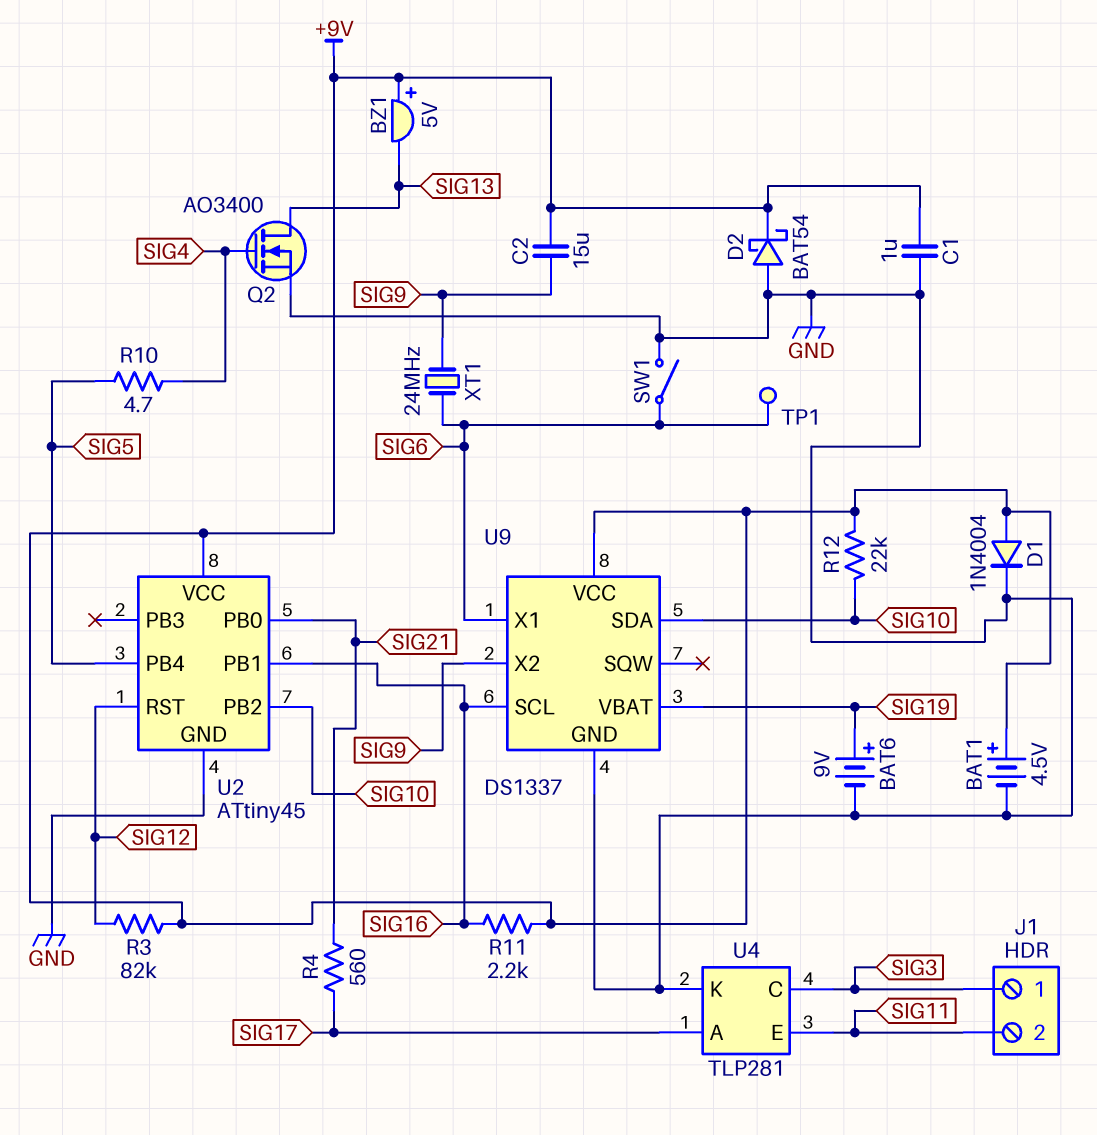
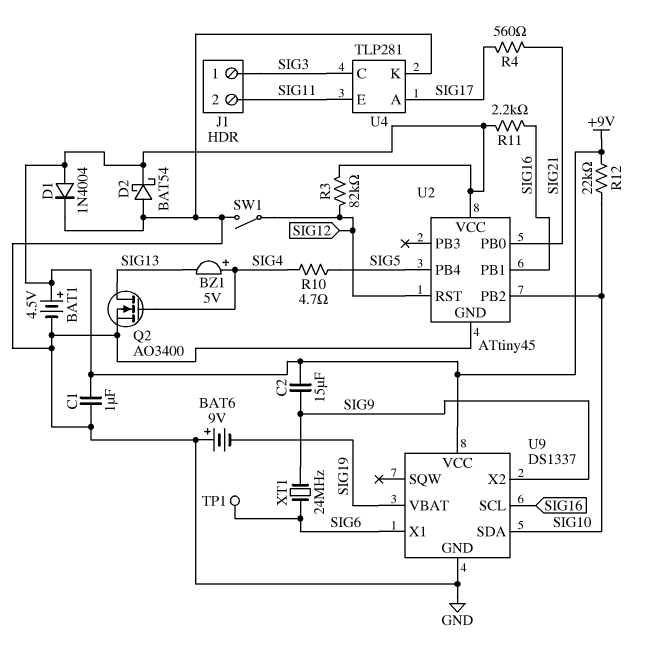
BAT6: 9V (plus SIG19, minus GND) -> 9V (plus GND, minus SIG19)
BZ1: buzzer 5V (plus +9V, minus SIG13) -> buzzer 5V (plus SIG4, minus SIG13)
SW1: switch (GND, SIG6) -> switch (GND, SIG12)

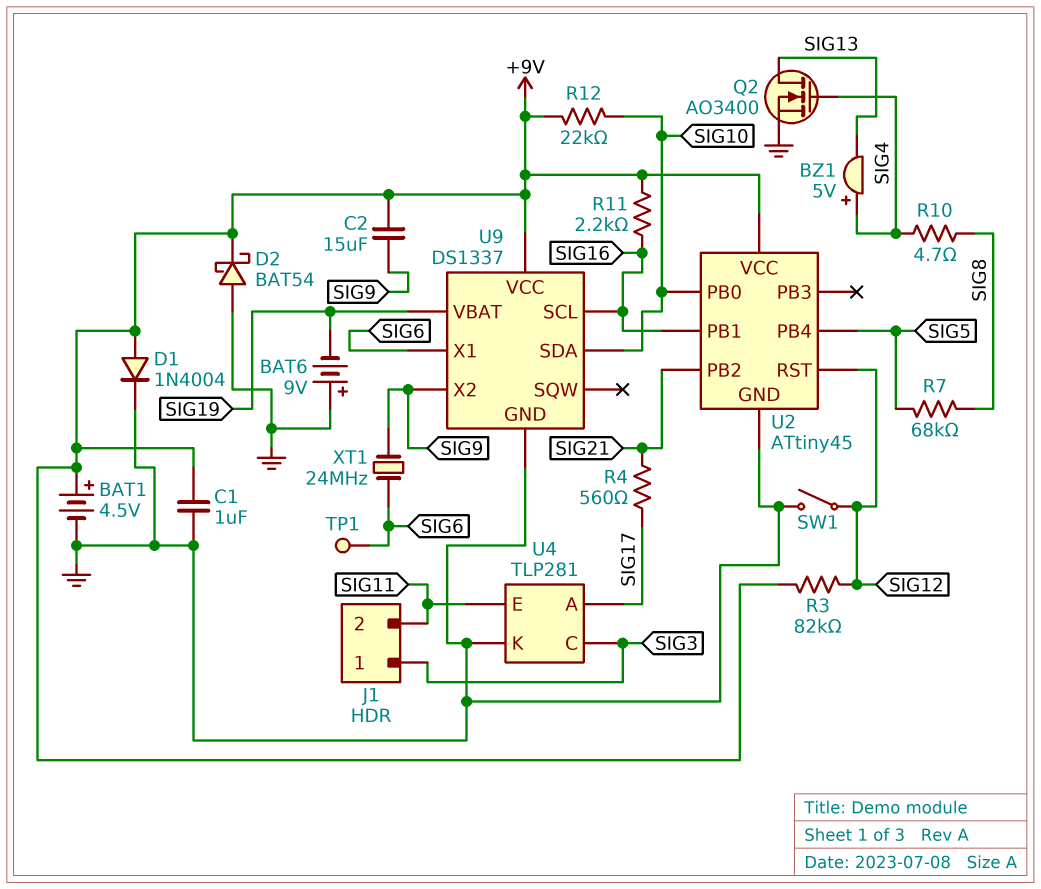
R7: none -> 68k (SIG5, SIG8)
R10: 4.7 (SIG4, SIG5) -> 4.7 (SIG4, SIG8)
U2 pin PB0: SIG21 -> SIG10
U2 pin PB2: SIG10 -> SIG21

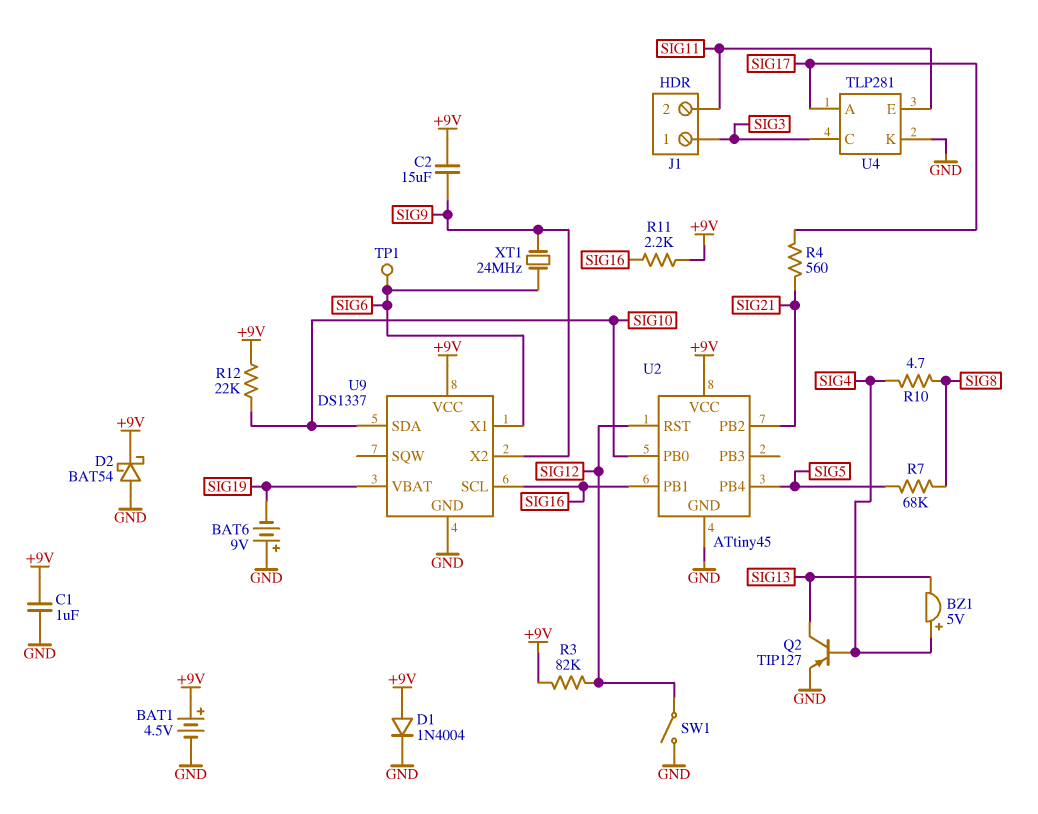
Q2: NMOS AO3400 (G SIG4, D SIG13, S GND) -> PNP TIP127 (B SIG4, C SIG13, E GND)

